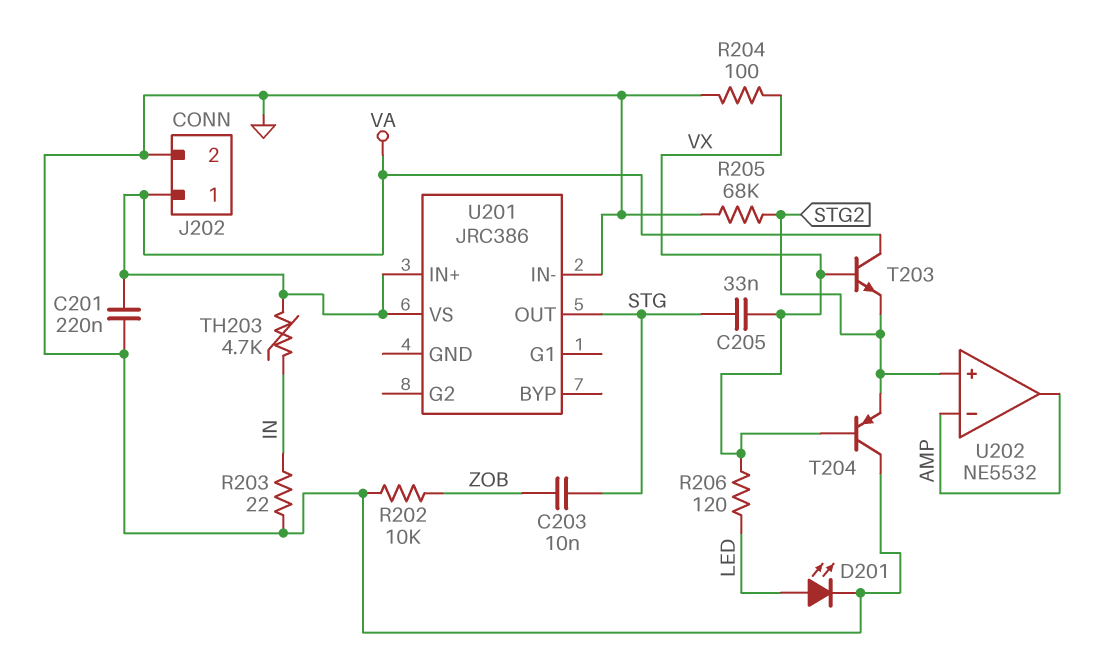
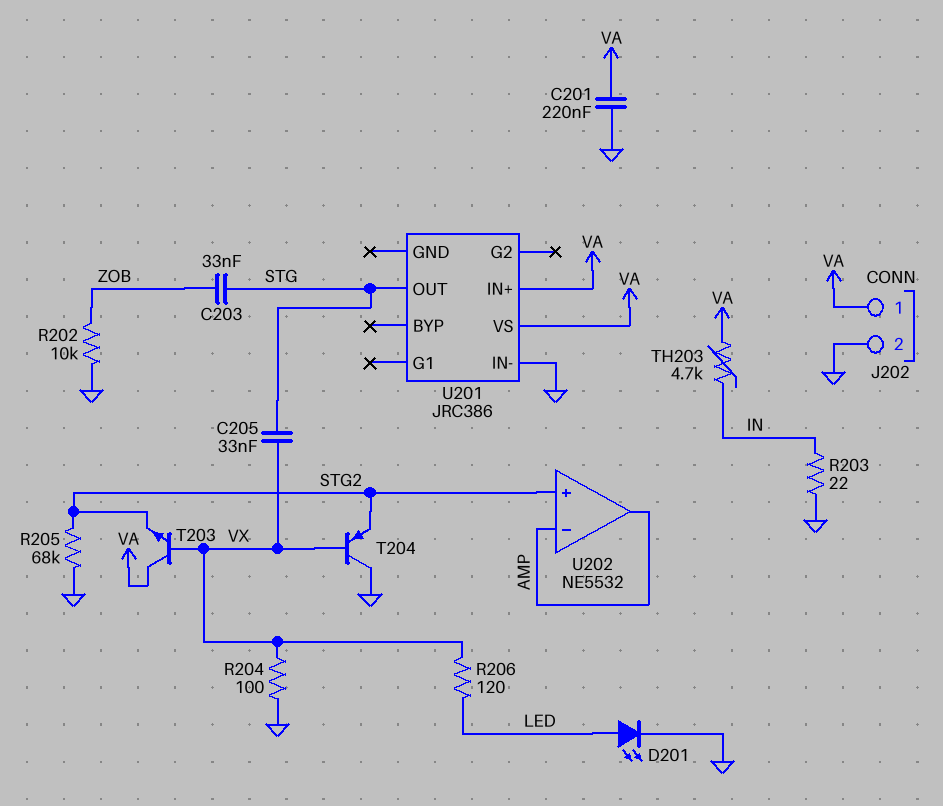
C203: 10nF (STG, ZOB) -> 33nF (STG, ZOB)

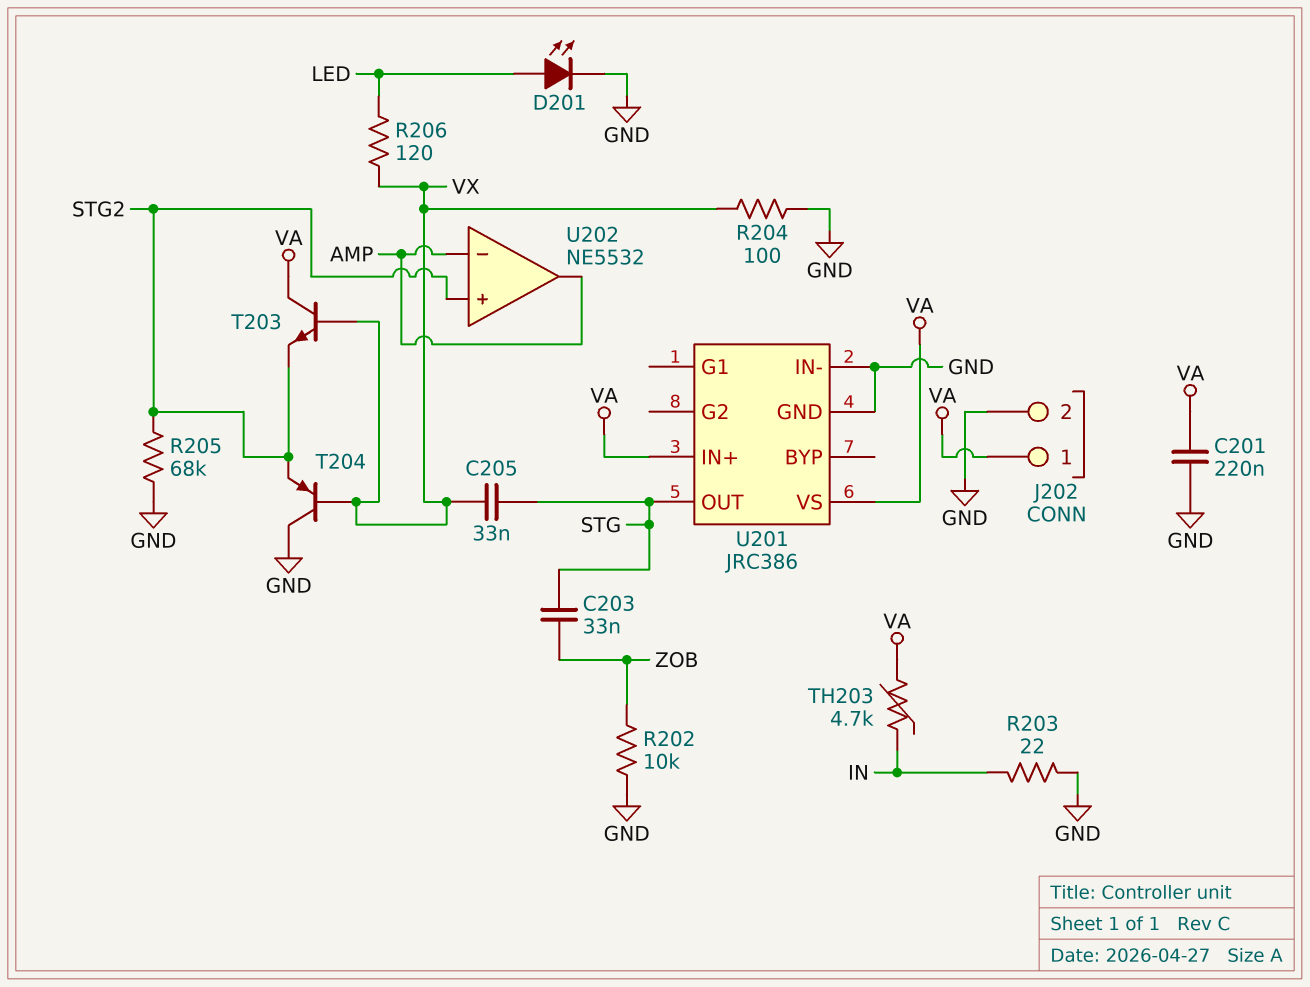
U201 pin GND: none -> GND

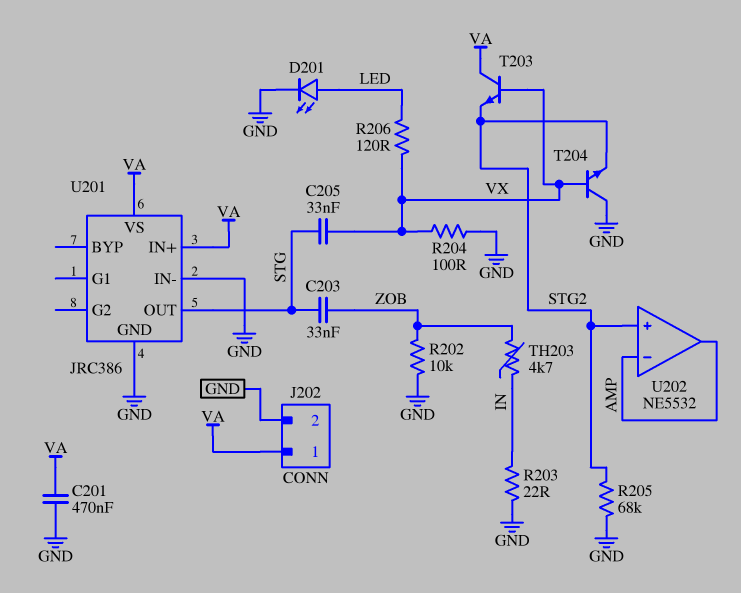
C201: 220nF (GND, VA) -> 470nF (GND, VA)
T204: PNP (B VX, C GND, E STG2) -> NPN (B VX, C GND, E STG2)
TH203: 4.7k (IN, VA) -> 4.7k (IN, ZOB)

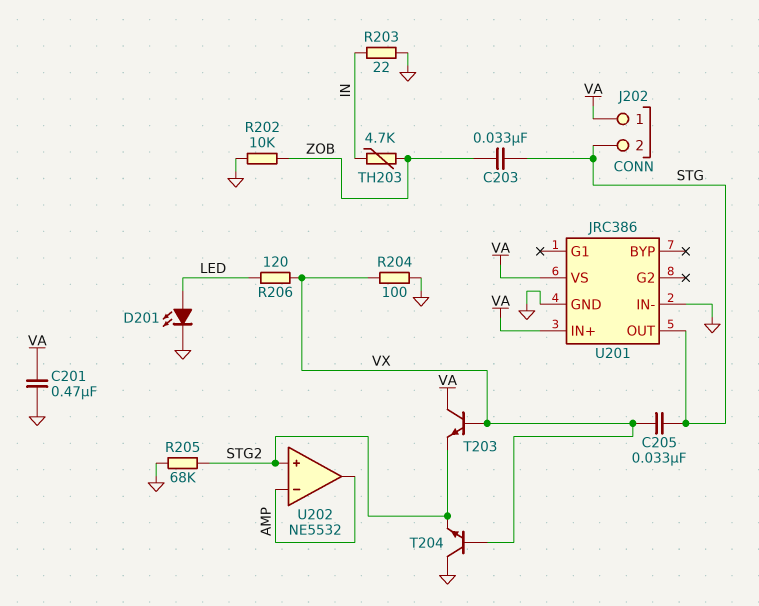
J202 pin 2: GND -> STG

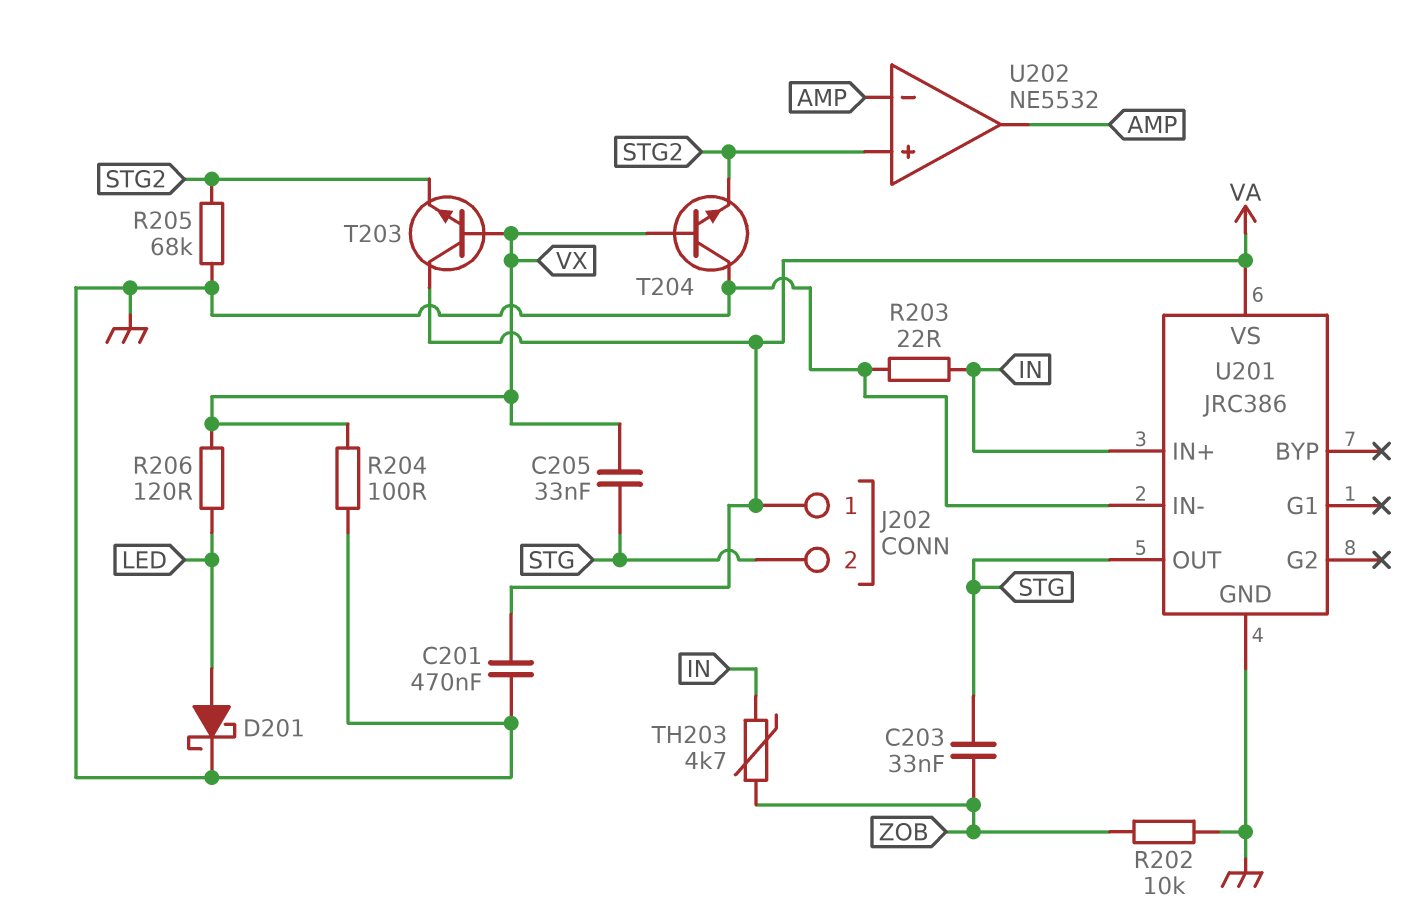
D201: LED (A LED, K GND) -> schottky (A LED, K GND)
U201 pin IN+: VA -> IN

